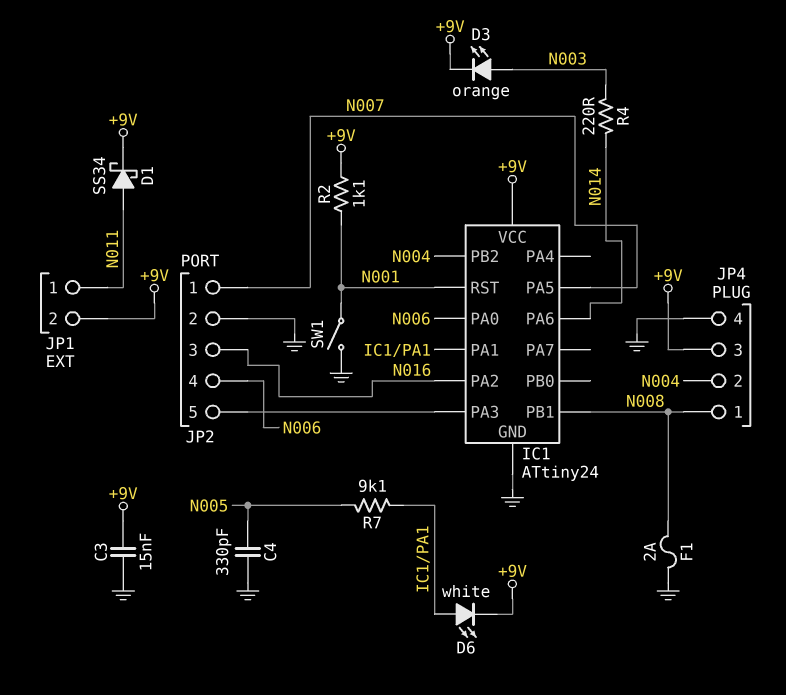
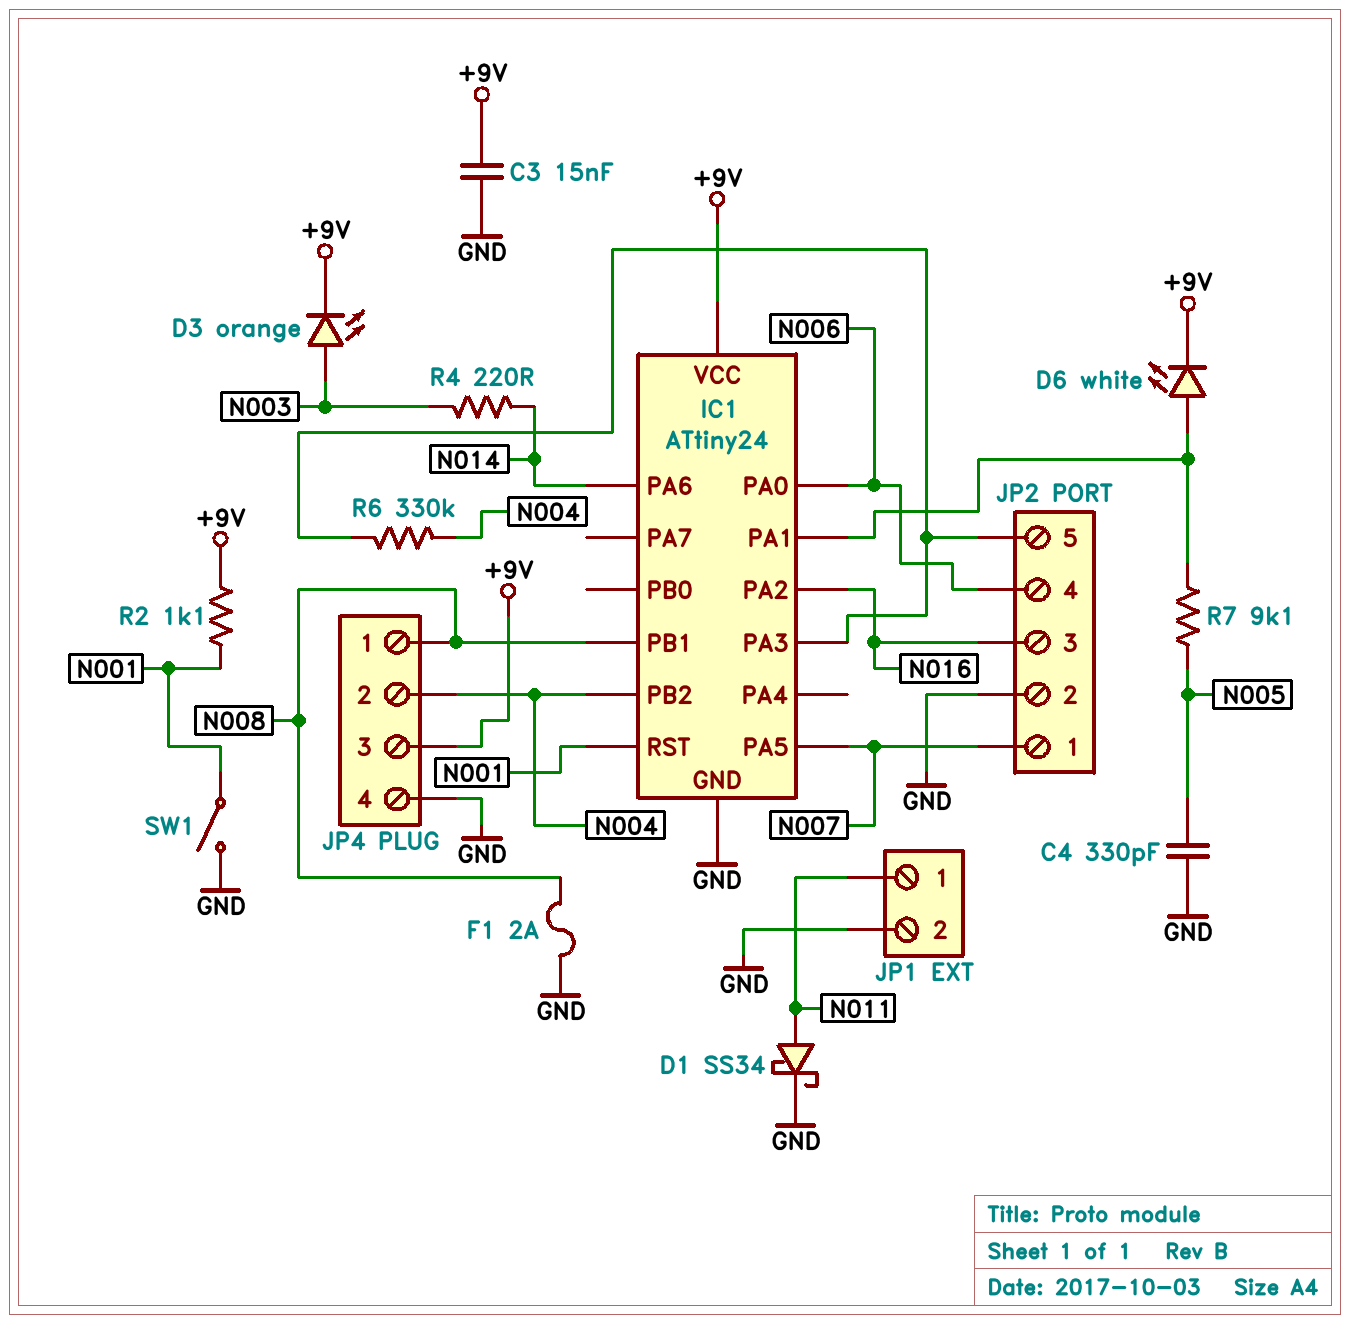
D1: schottky SS34 (A N011, K +9V) -> schottky SS34 (A N011, K GND)
JP1 pin 2: +9V -> GND
R6: none -> 330k (IC1/PA3, N004)

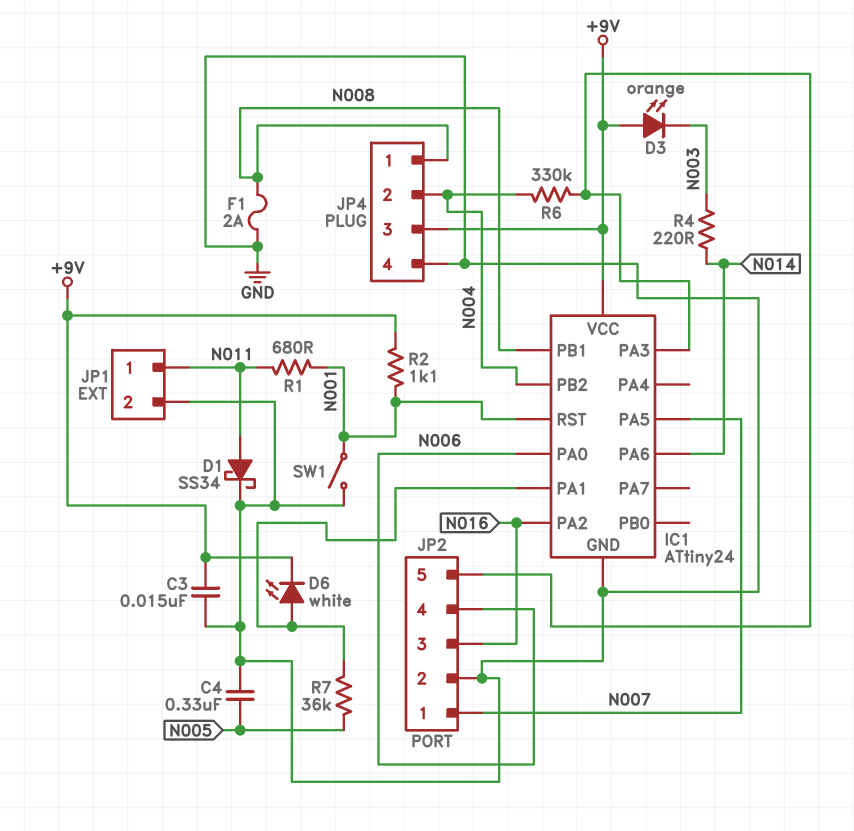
C4: 330pF (GND, N005) -> 330nF (GND, N005)
D3: LED orange (A N003, K +9V) -> LED orange (A +9V, K N003)
R1: none -> 680 (N001, N011)
R7: 9.1k (IC1/PA1, N005) -> 36k (IC1/PA1, N005)

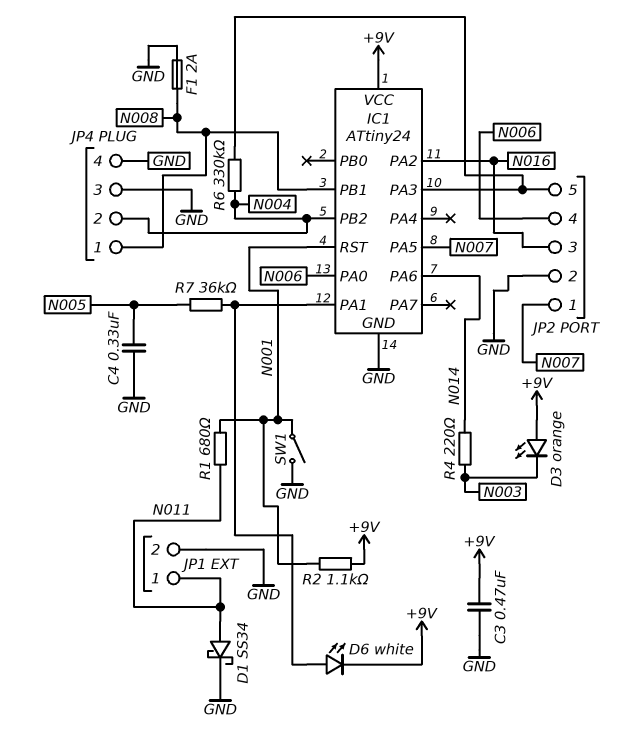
C3: 15nF (+9V, GND) -> 470nF (+9V, GND)
JP4 pin 3: +9V -> GND

